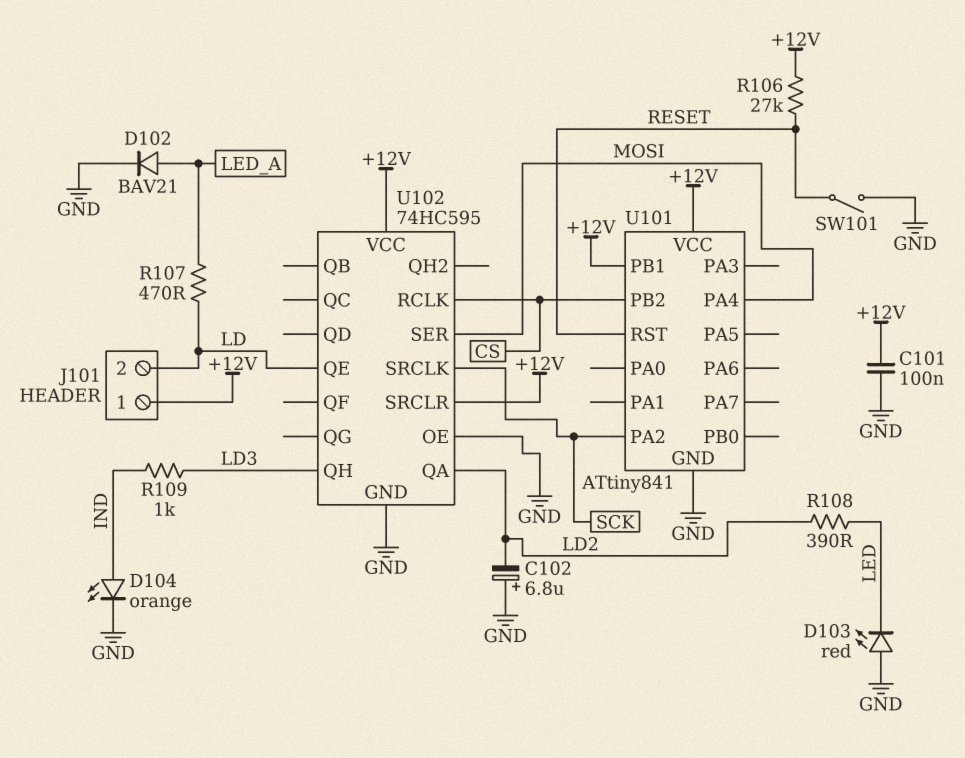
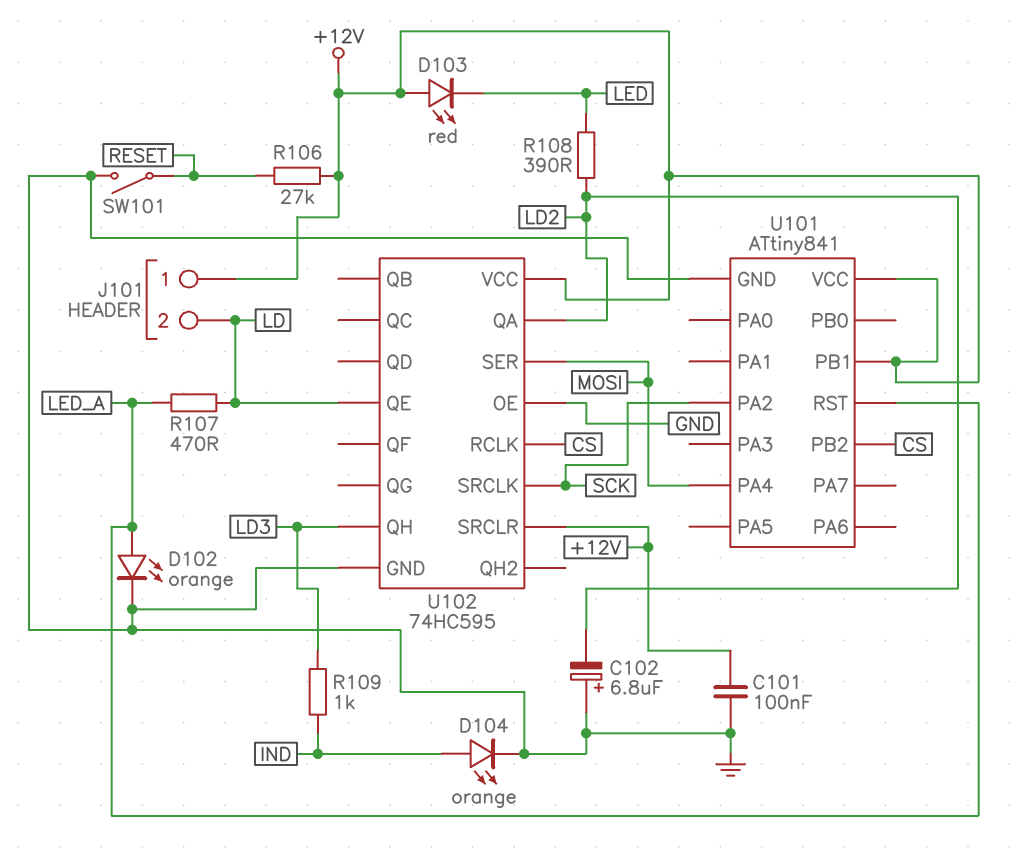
D102: diode BAV21 (A LED_A, K GND) -> LED orange (A LED_A, K GND)
D103: LED red (A GND, K LED) -> LED red (A +12V, K LED)
U101 pin RST: RESET -> LED_A

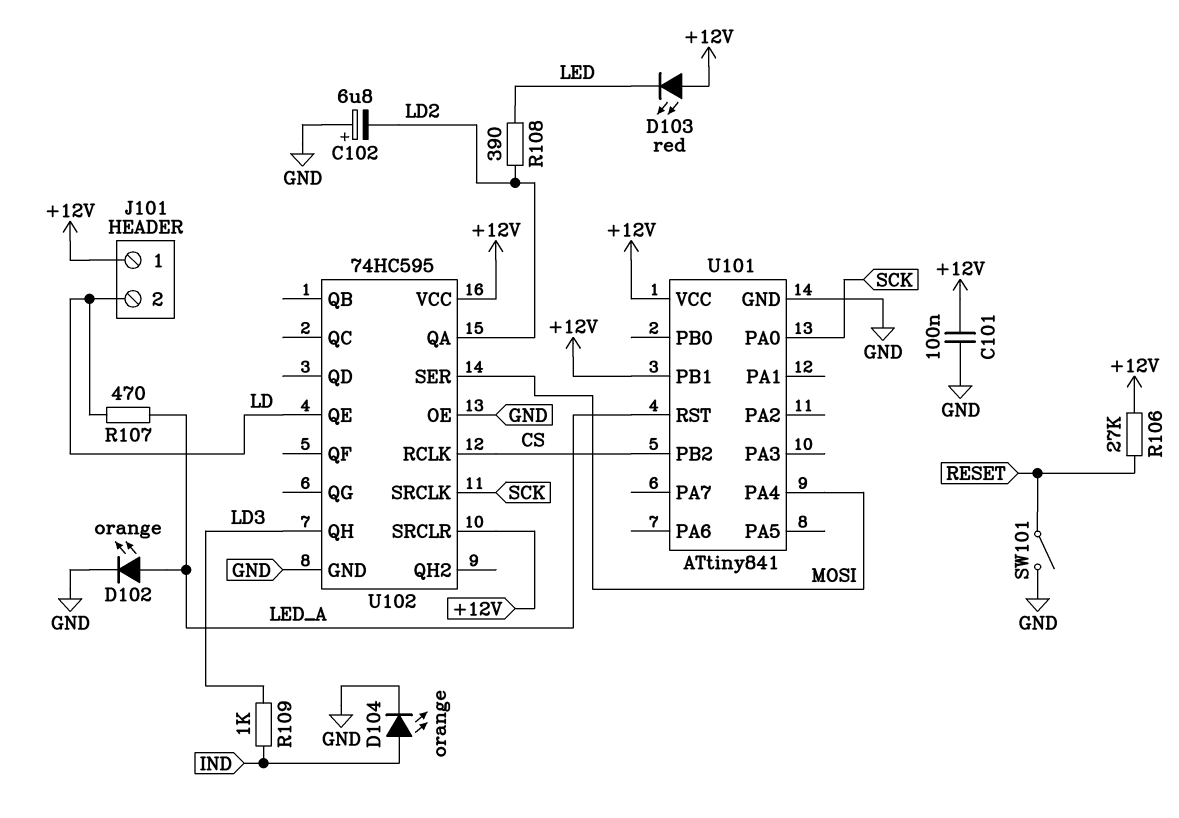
U101 pin PA0: none -> SCK
U101 pin PA2: SCK -> none

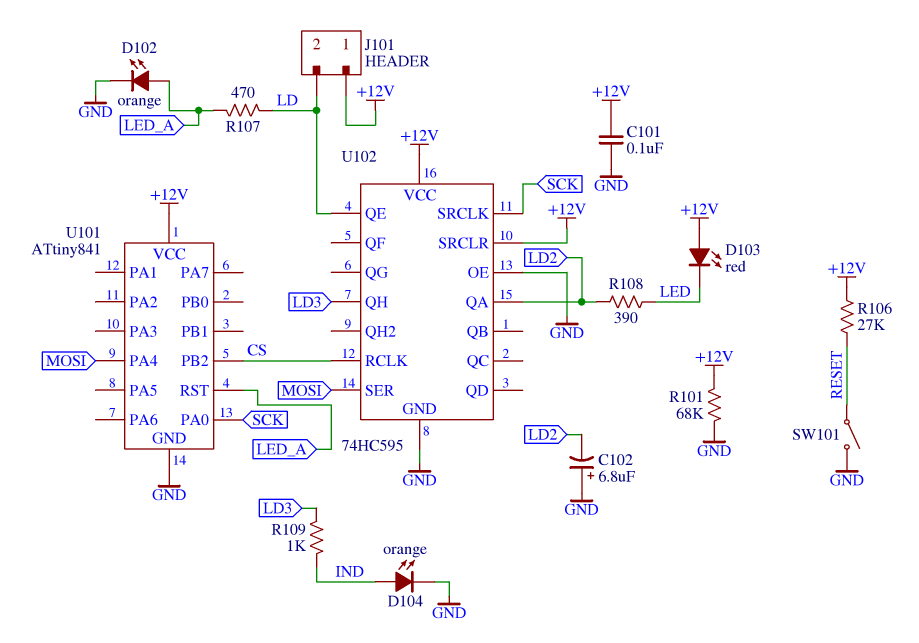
R101: none -> 68k (+12V, GND)
U101 pin PB1: +12V -> none

